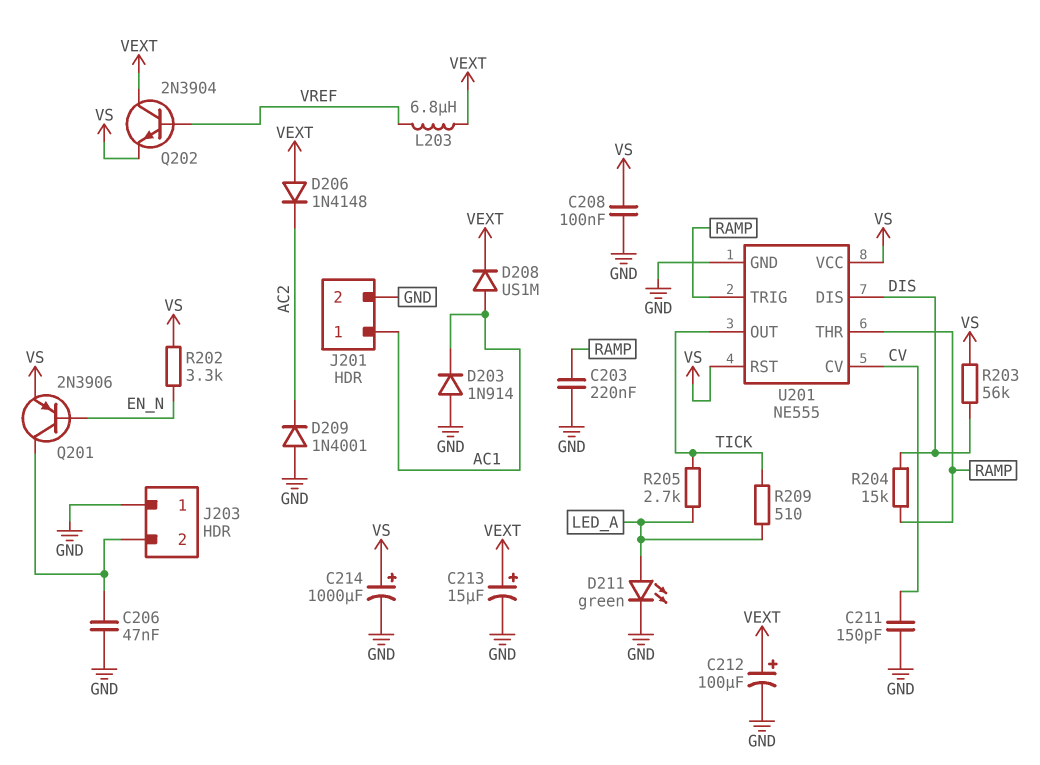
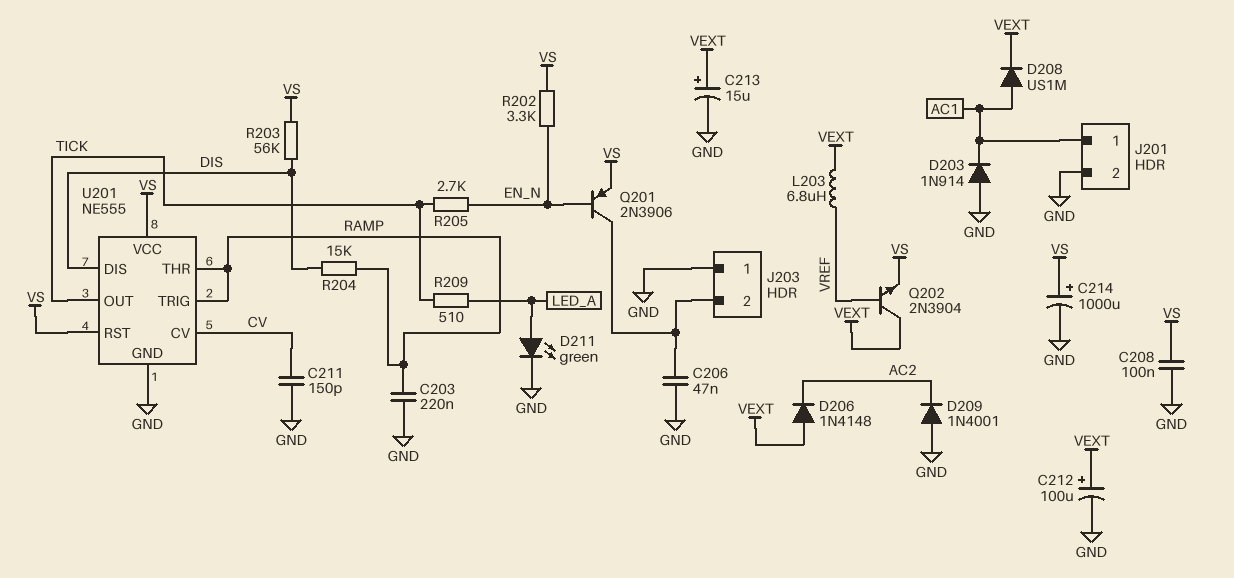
R205: 2.7k (LED_A, TICK) -> 2.7k (EN_N, TICK)

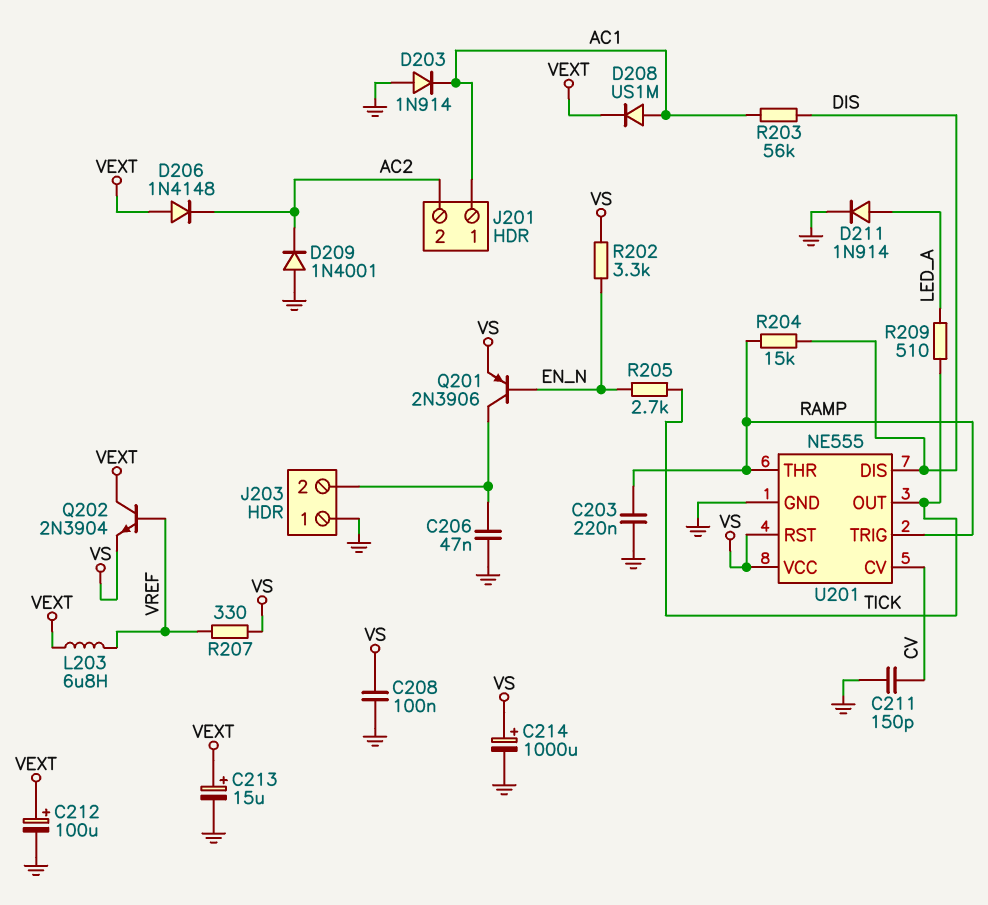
D211: LED green (A LED_A, K GND) -> diode 1N914 (A LED_A, K GND)
J201 pin 2: GND -> AC2
R203: 56k (DIS, VS) -> 56k (AC1, DIS)
R207: none -> 330 (VREF, VS)

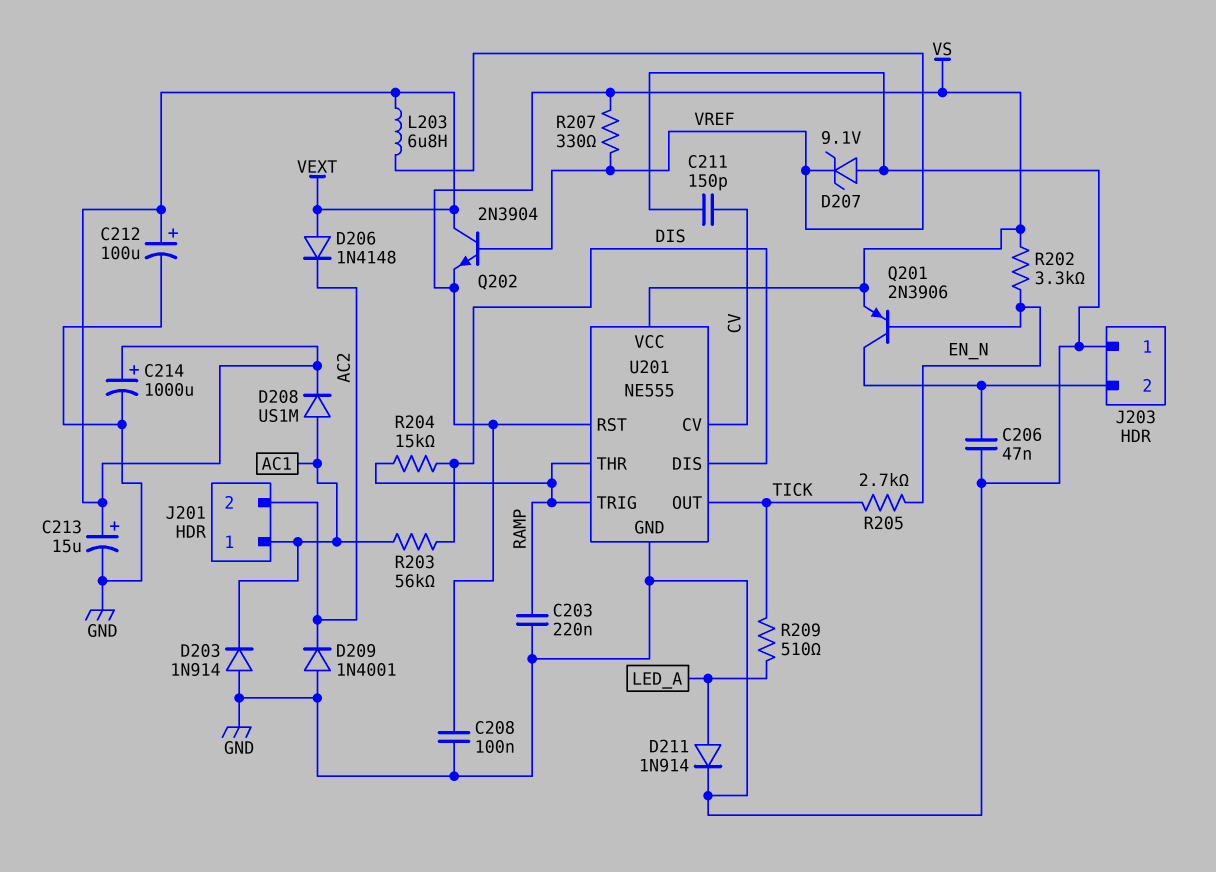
C214: 1000uF (plus VS, minus GND) -> 1000uF (plus VEXT, minus GND)
D207: none -> zener 9.1V (A GND, K VREF)

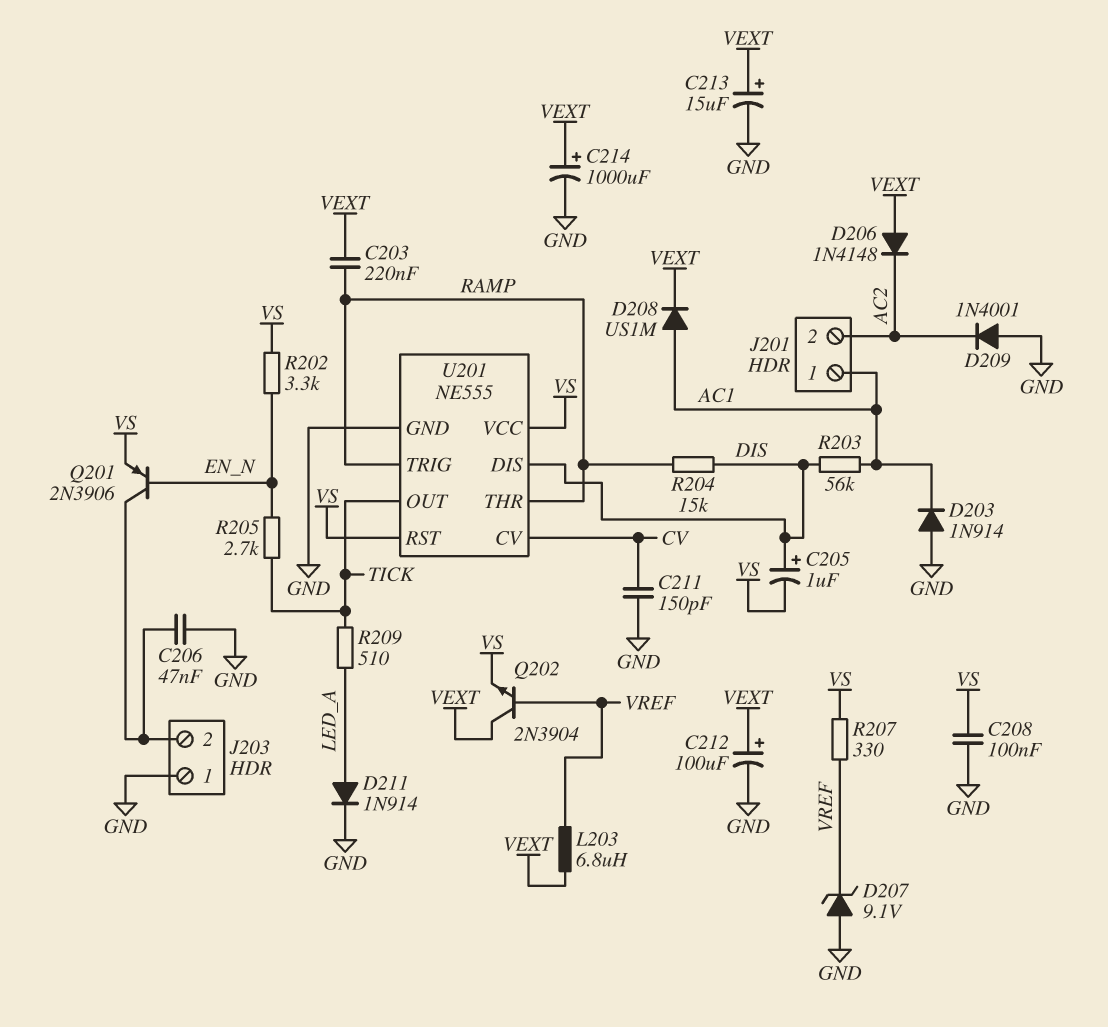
C203: 220nF (GND, RAMP) -> 220nF (RAMP, VEXT)
C205: none -> 1uF (plus DIS, minus VS)

